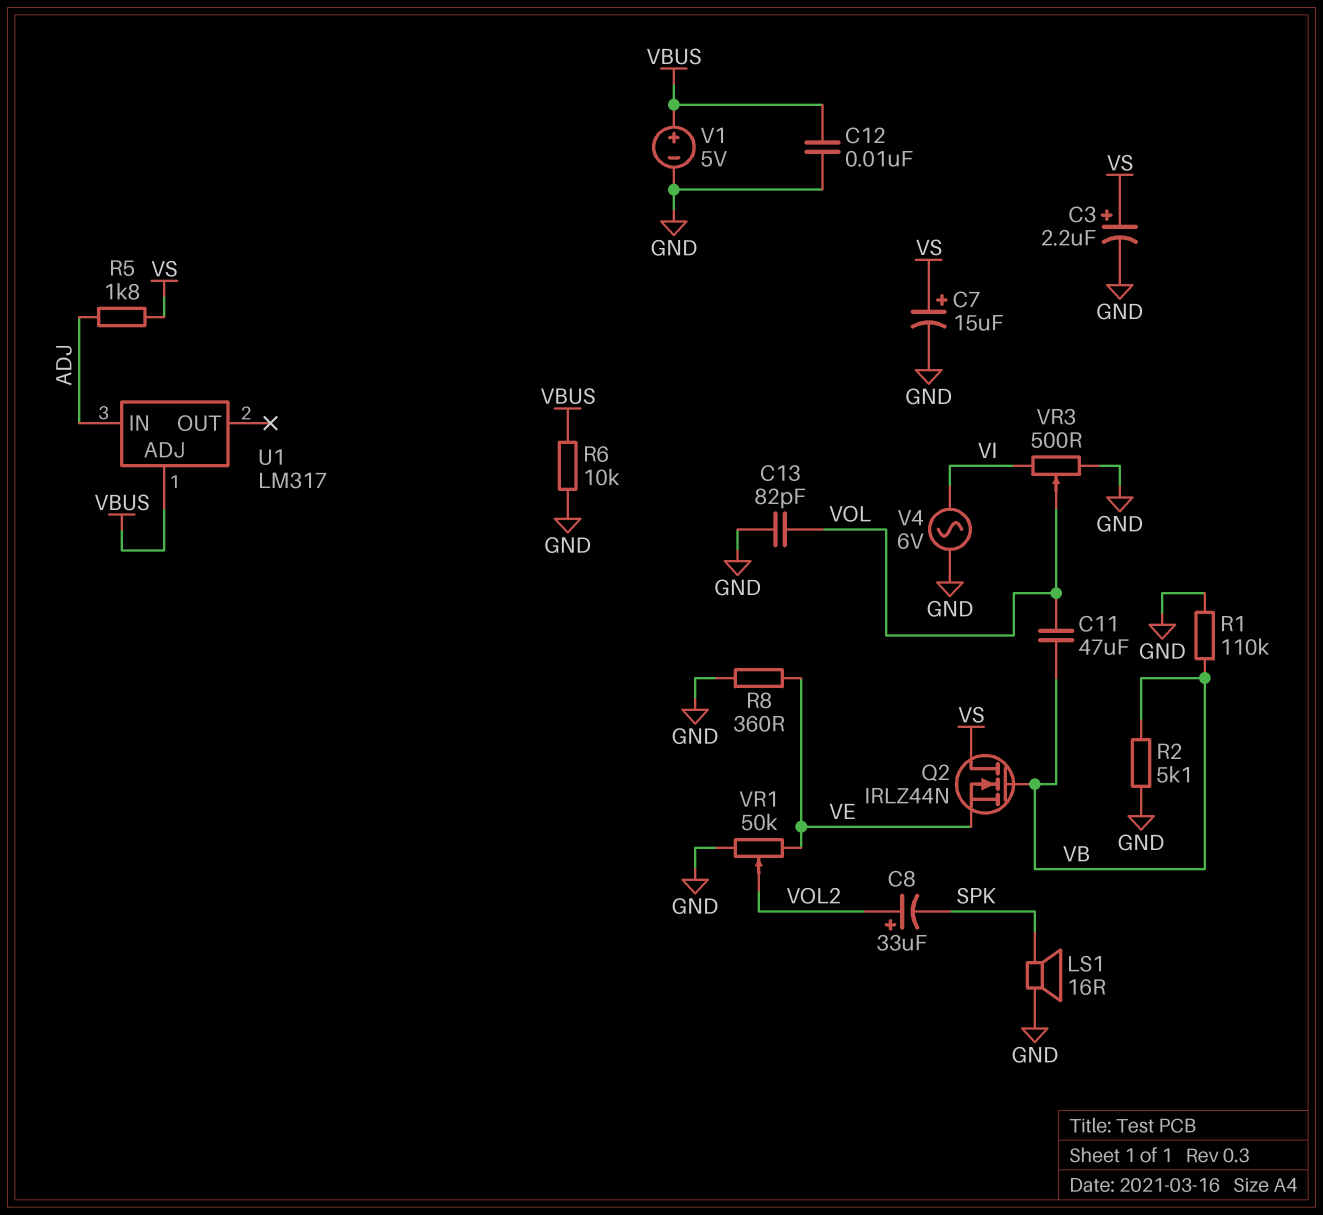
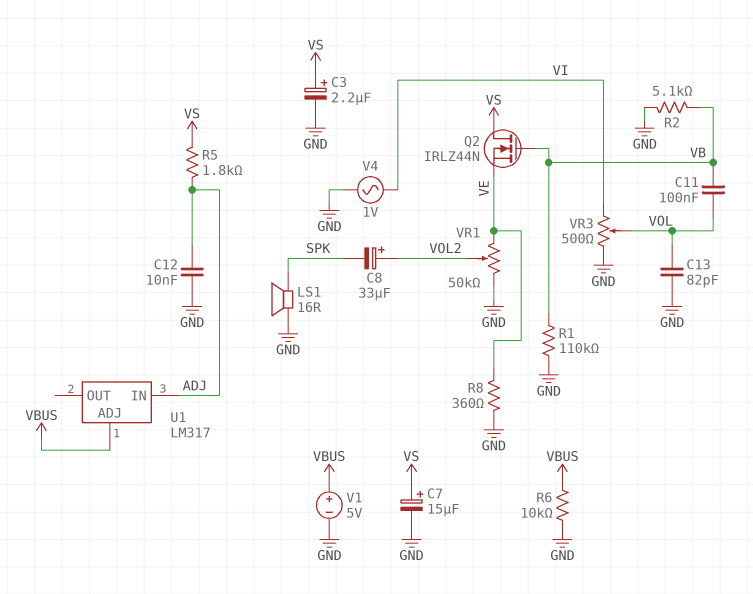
C11: 47uF (VB, VOL) -> 100nF (VB, VOL)
C12: 10nF (GND, VBUS) -> 10nF (ADJ, GND)
V4: AC 6V (GND, VI) -> AC 1V (GND, VI)

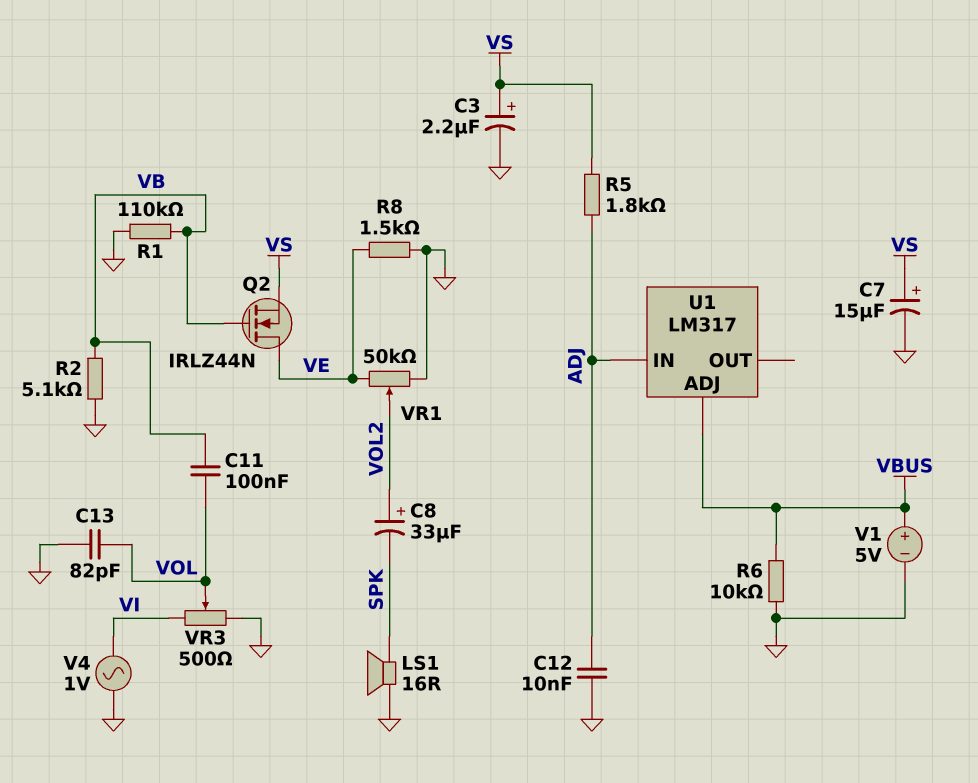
Q2: NMOS IRLZ44N (G VB, D VS, S VE) -> NMOS IRLZ44N (G VB, D VE, S VS)
R8: 360 (GND, VE) -> 1.5k (GND, VE)

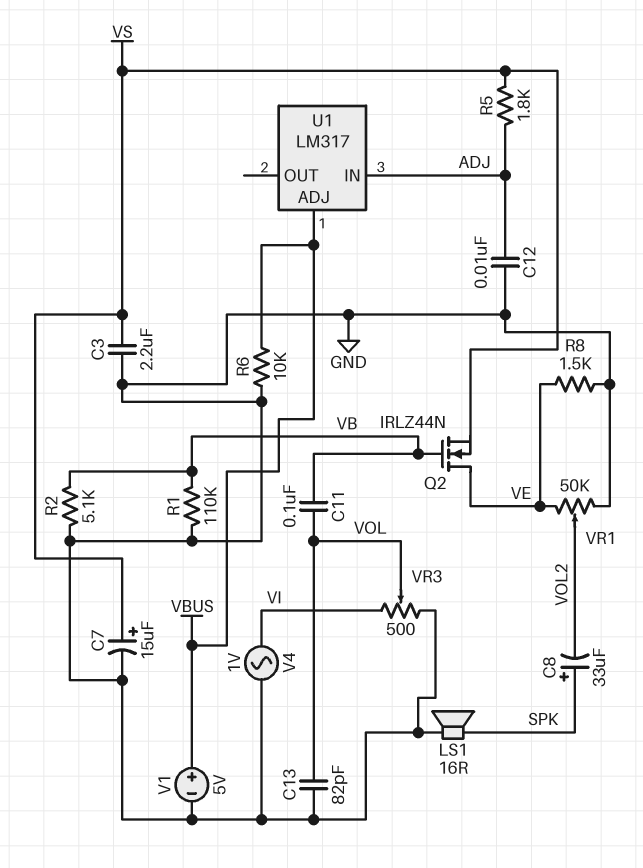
C3: 2.2uF (plus VS, minus GND) -> 2.2uF (GND, VS)
C8: 33uF (plus VOL2, minus SPK) -> 33uF (plus SPK, minus VOL2)

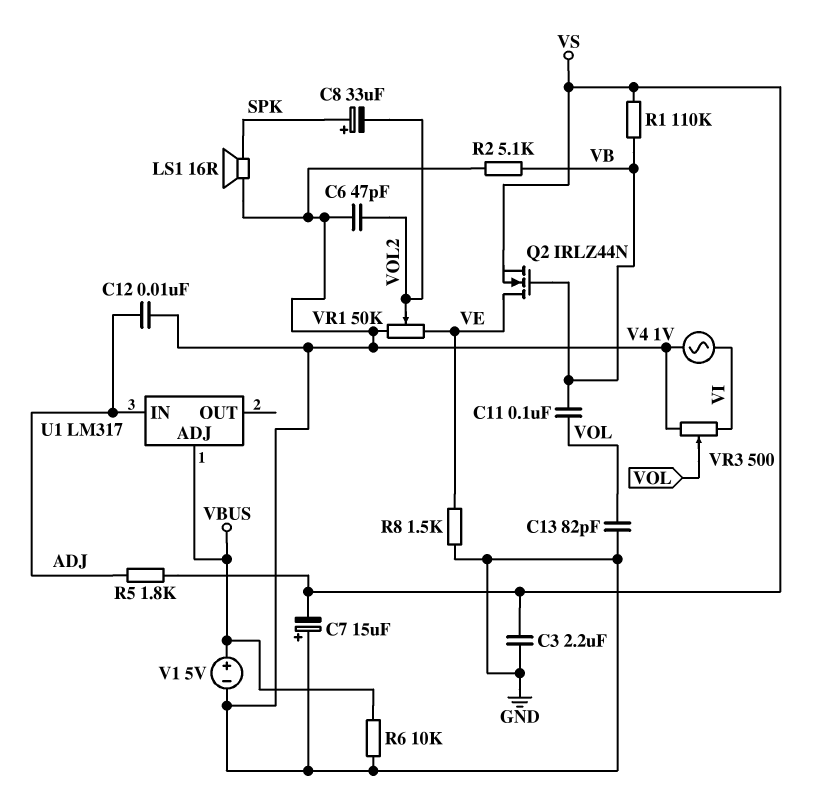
C6: none -> 47pF (GND, VOL2)
C7: 15uF (plus VS, minus GND) -> 15uF (plus GND, minus VS)
R1: 110k (GND, VB) -> 110k (VB, VS)

